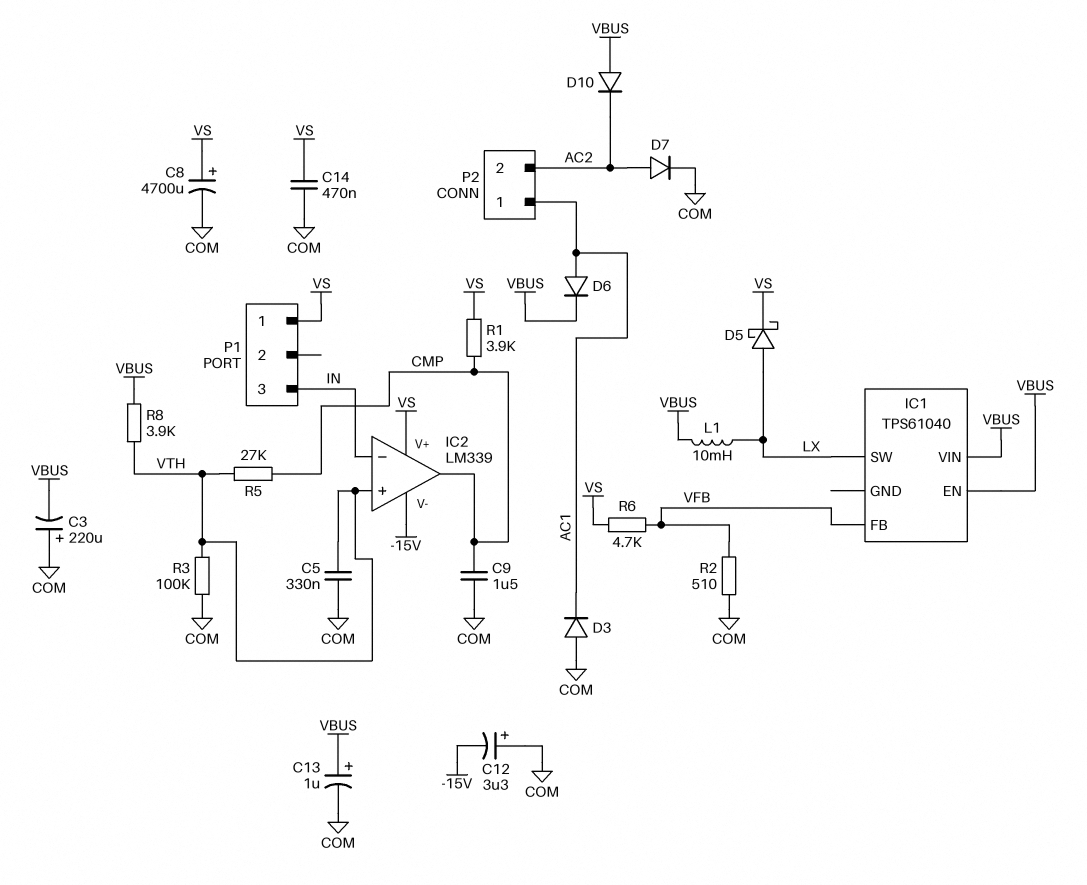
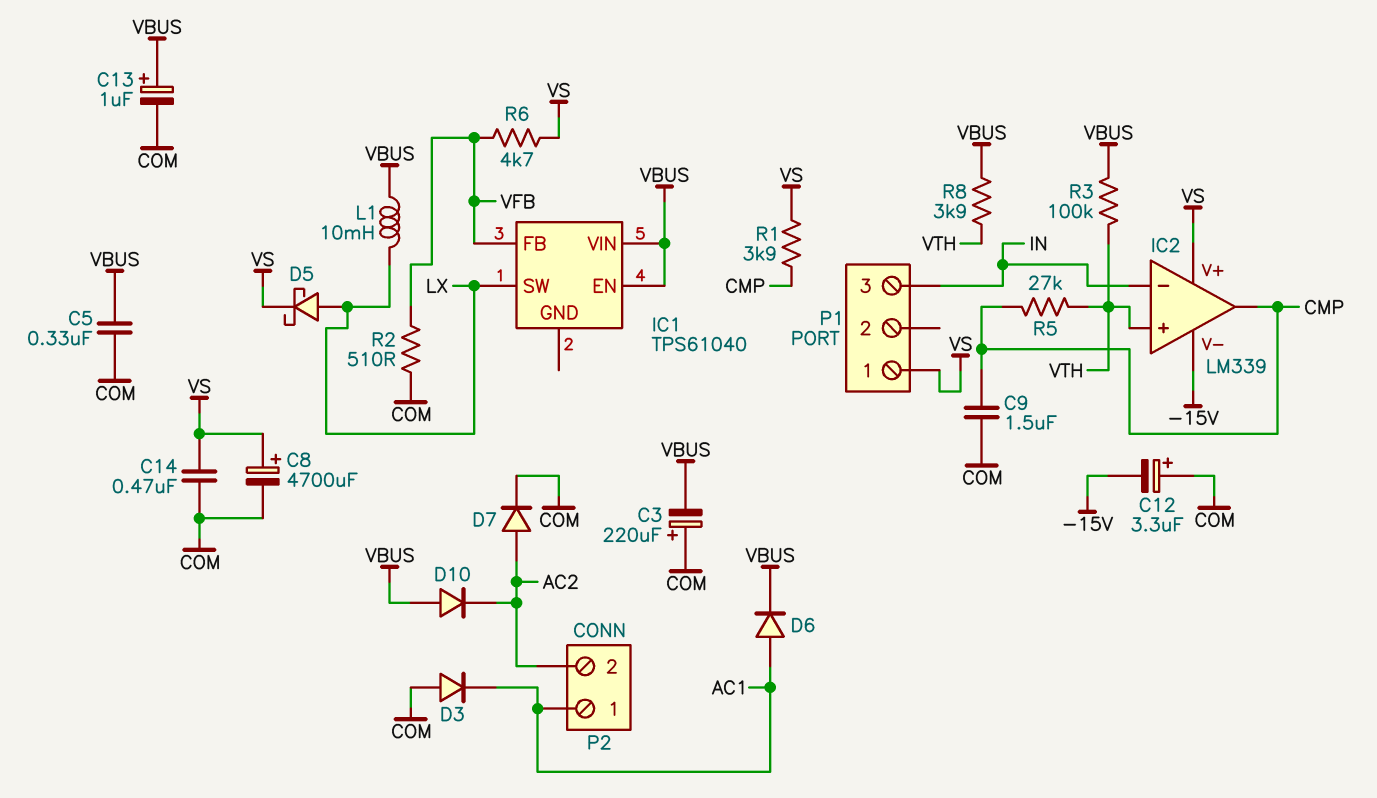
C5: 330nF (COM, VTH) -> 330nF (COM, VBUS)
R3: 100k (COM, VTH) -> 100k (VBUS, VTH)

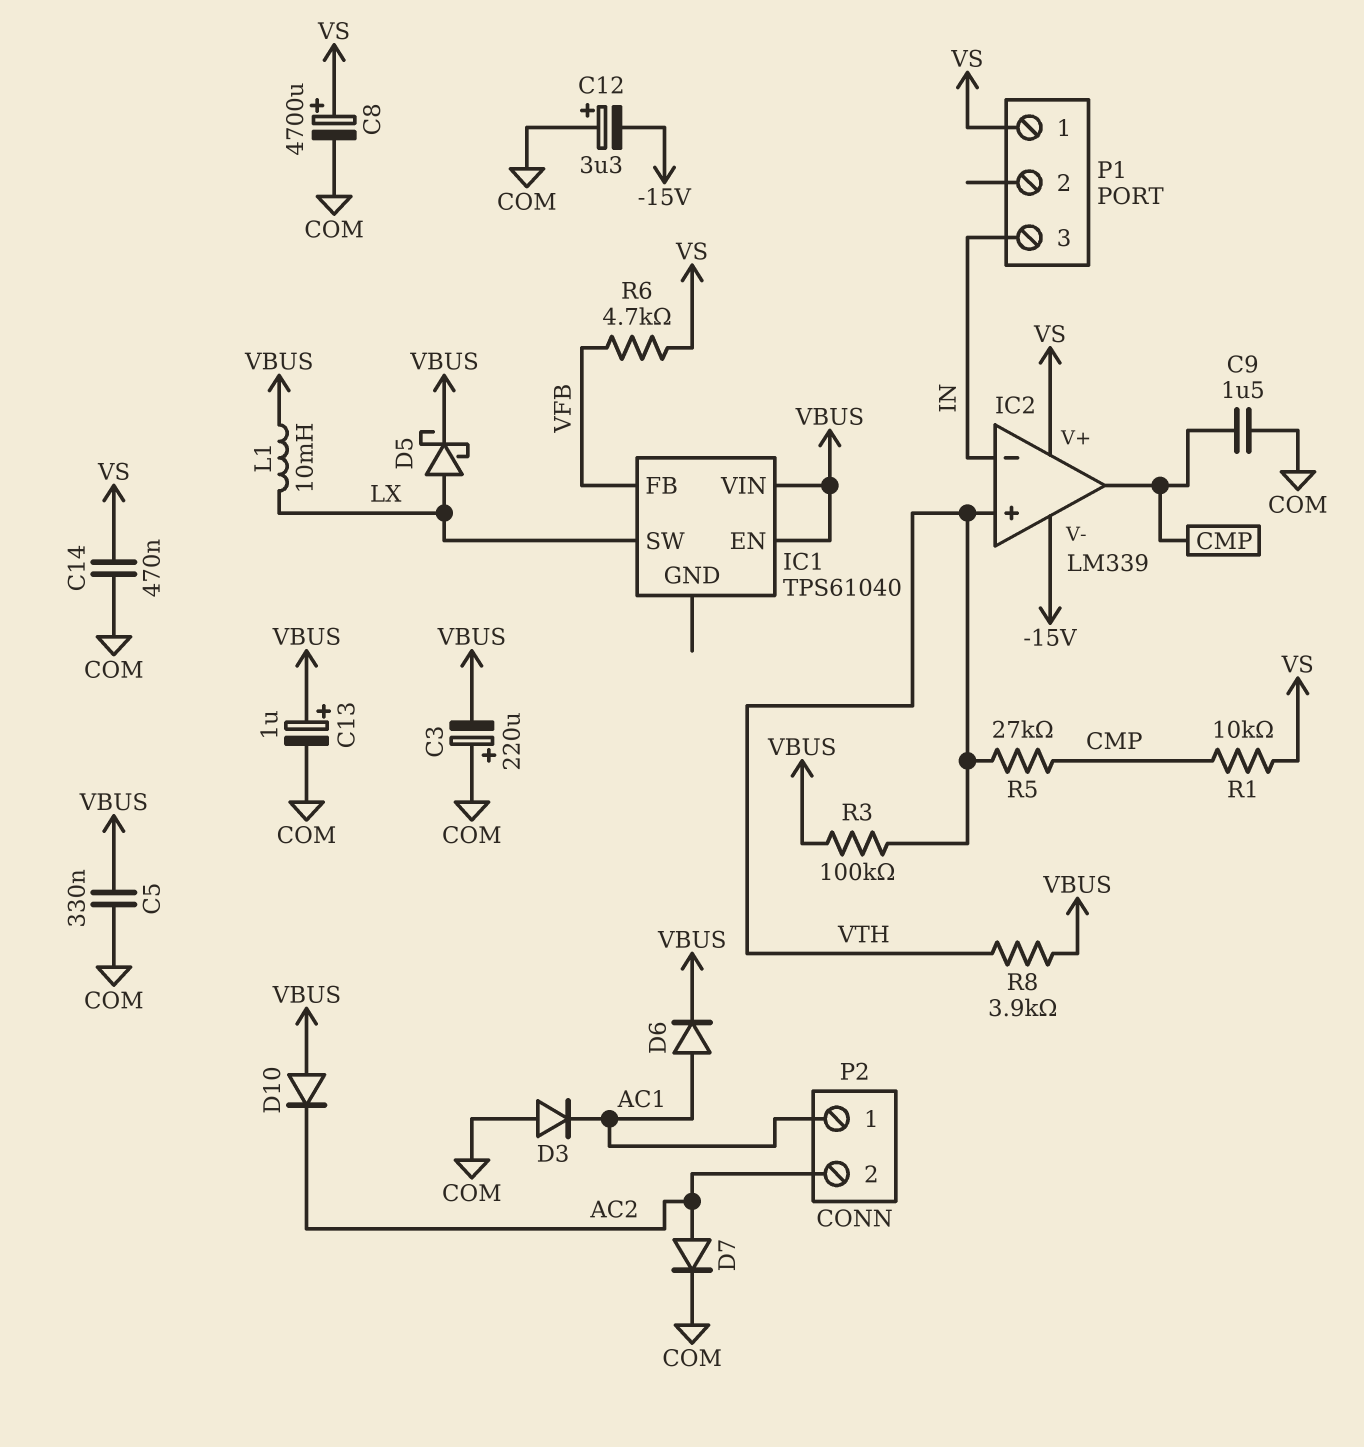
D5: schottky (A LX, K VS) -> schottky (A LX, K VBUS)
R1: 3.9k (CMP, VS) -> 10k (CMP, VS)
R2: 510 (COM, VFB) -> none

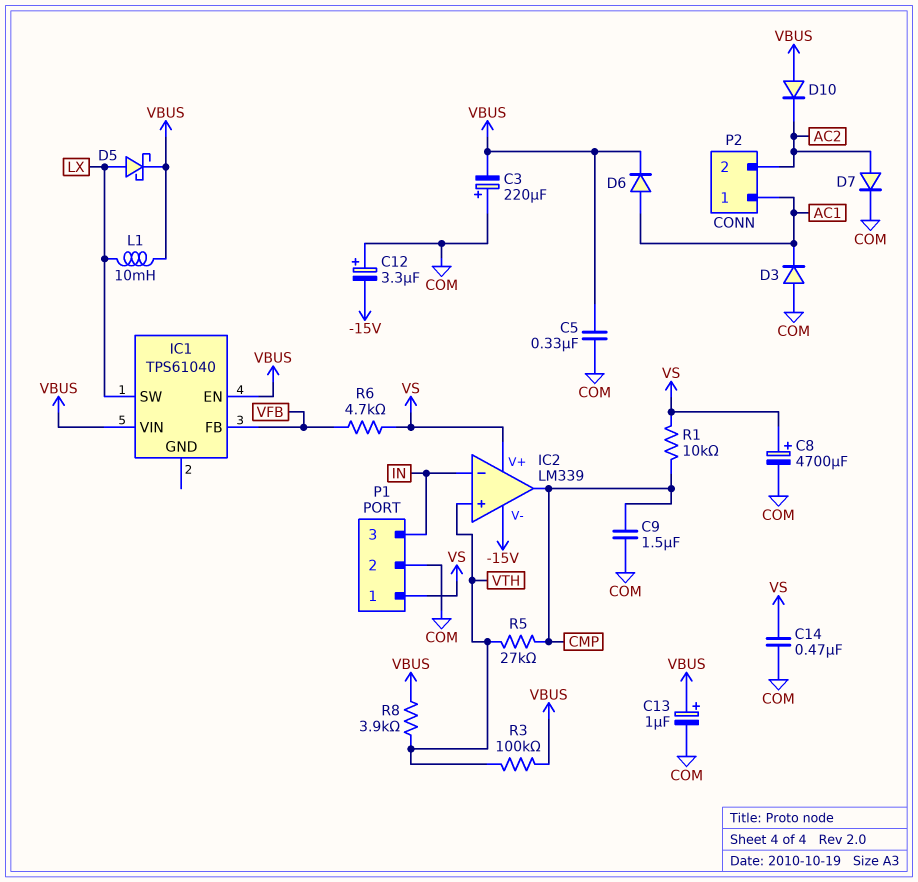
P1 pin 2: none -> COM

